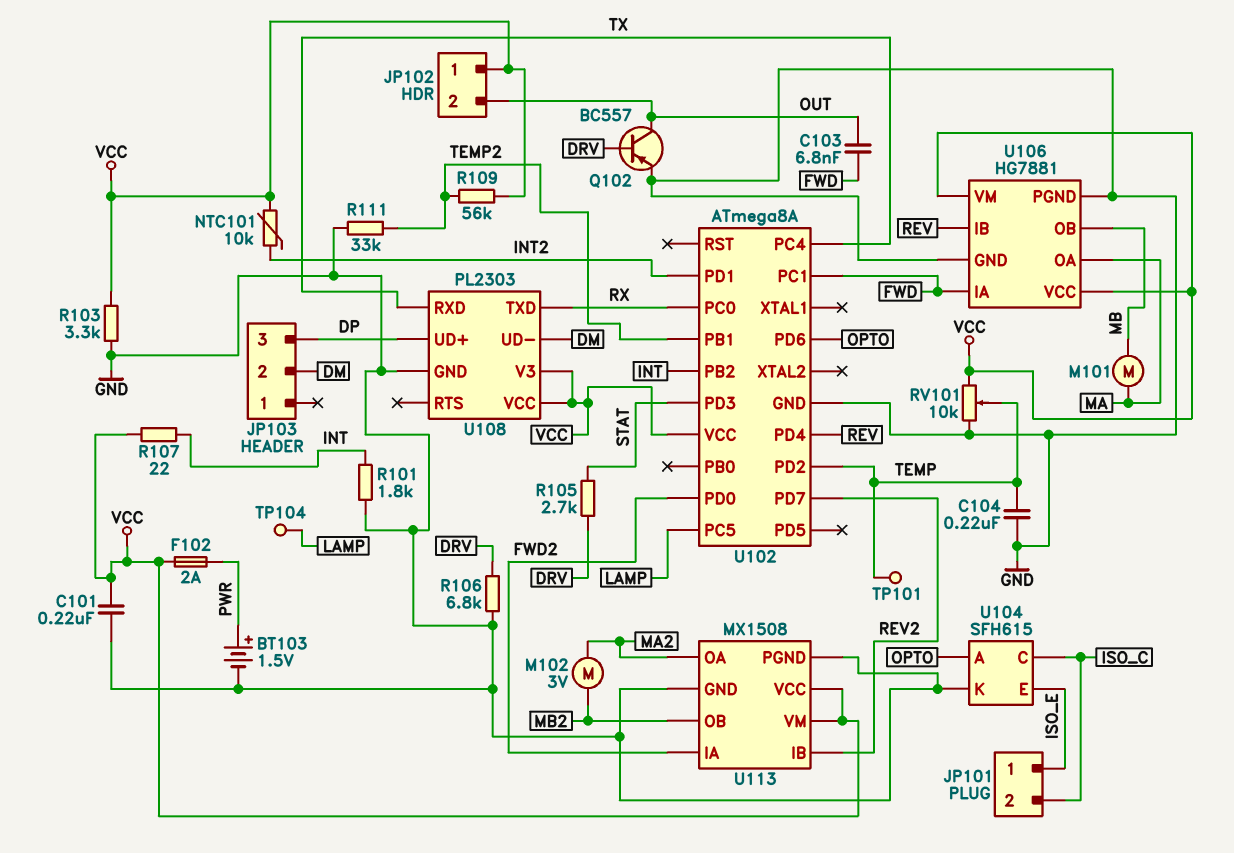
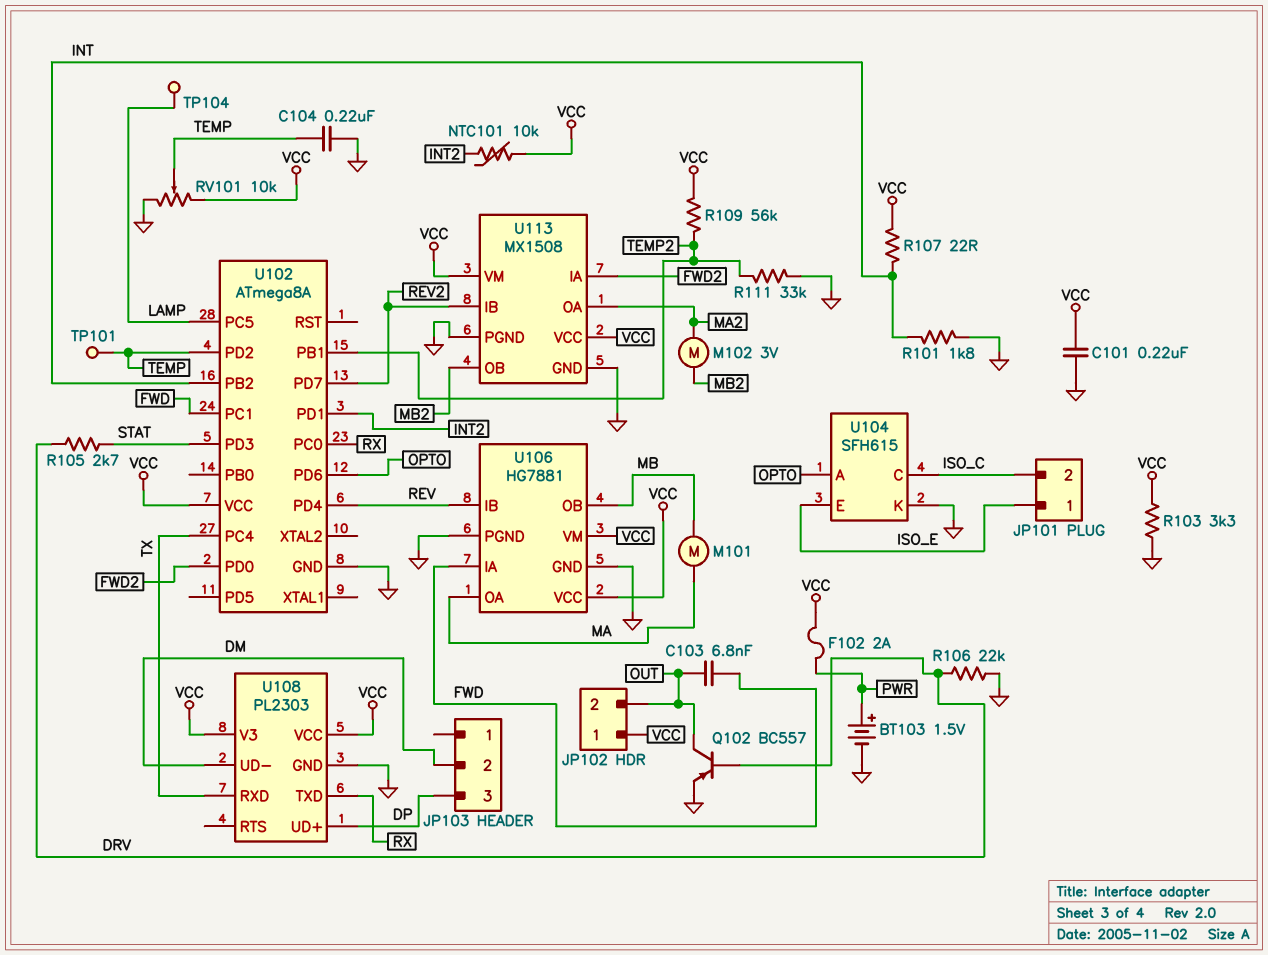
R106: 6.8k (DRV, GND) -> 22k (DRV, GND)

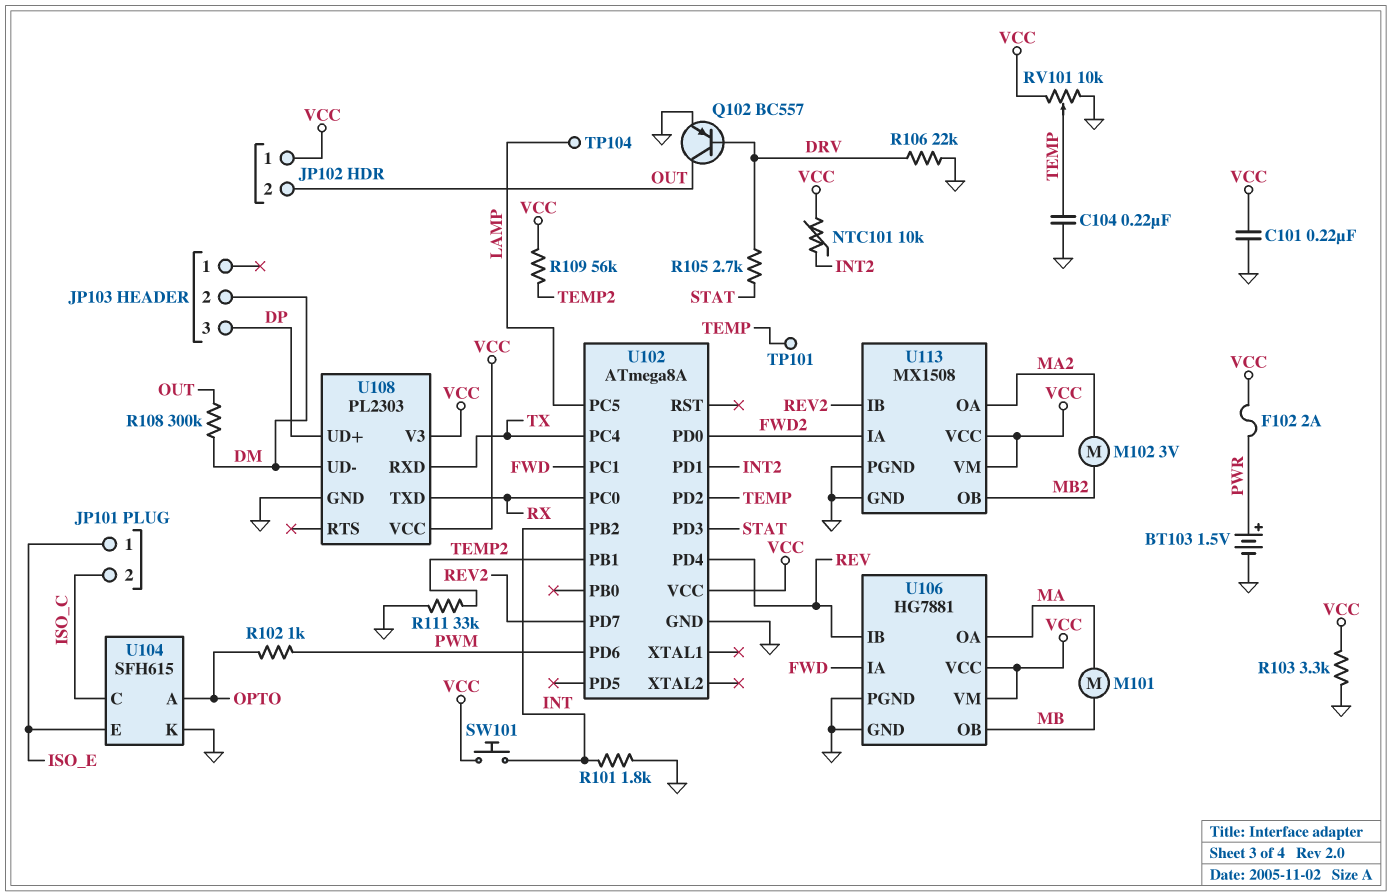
C103: 6.8nF (FWD, OUT) -> none
R102: none -> 1k (OPTO, PWM)
R107: 22 (INT, VCC) -> none
R108: none -> 300k (DM, OUT)
SW101: none -> button (INT, VCC)
U102 pin PD6: OPTO -> PWM

